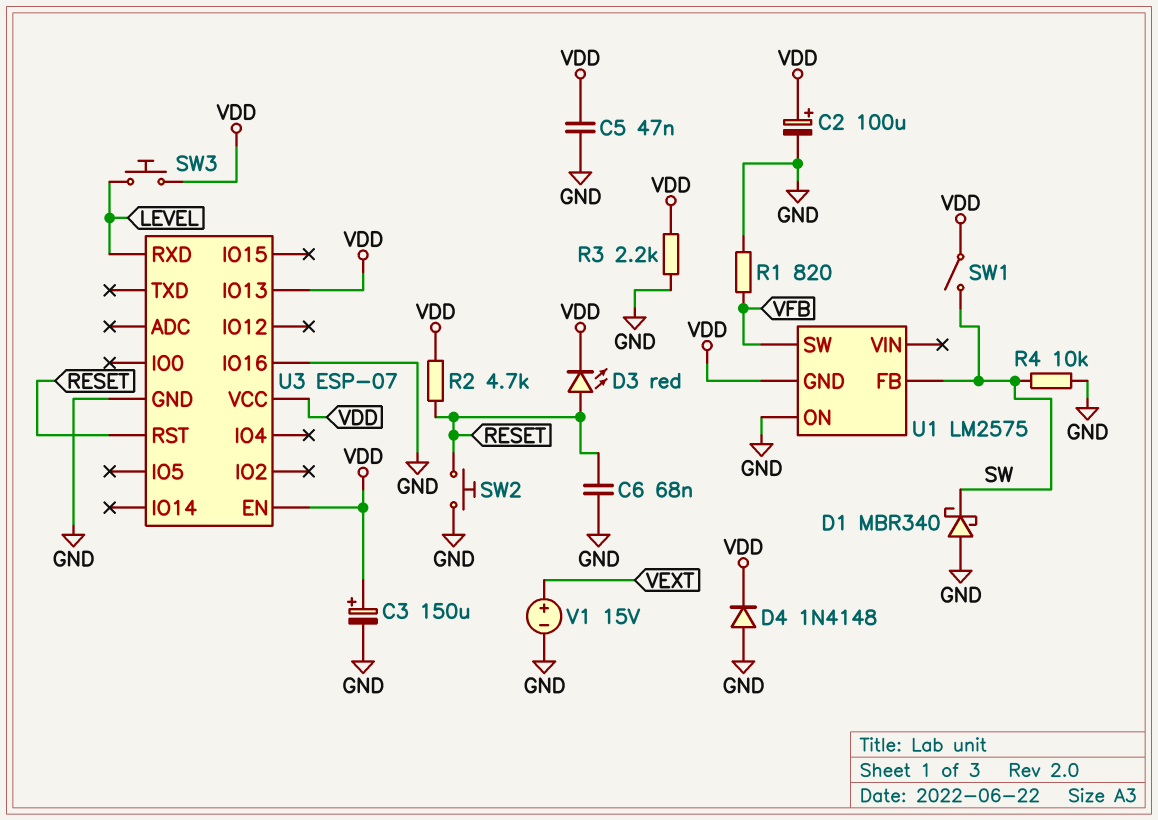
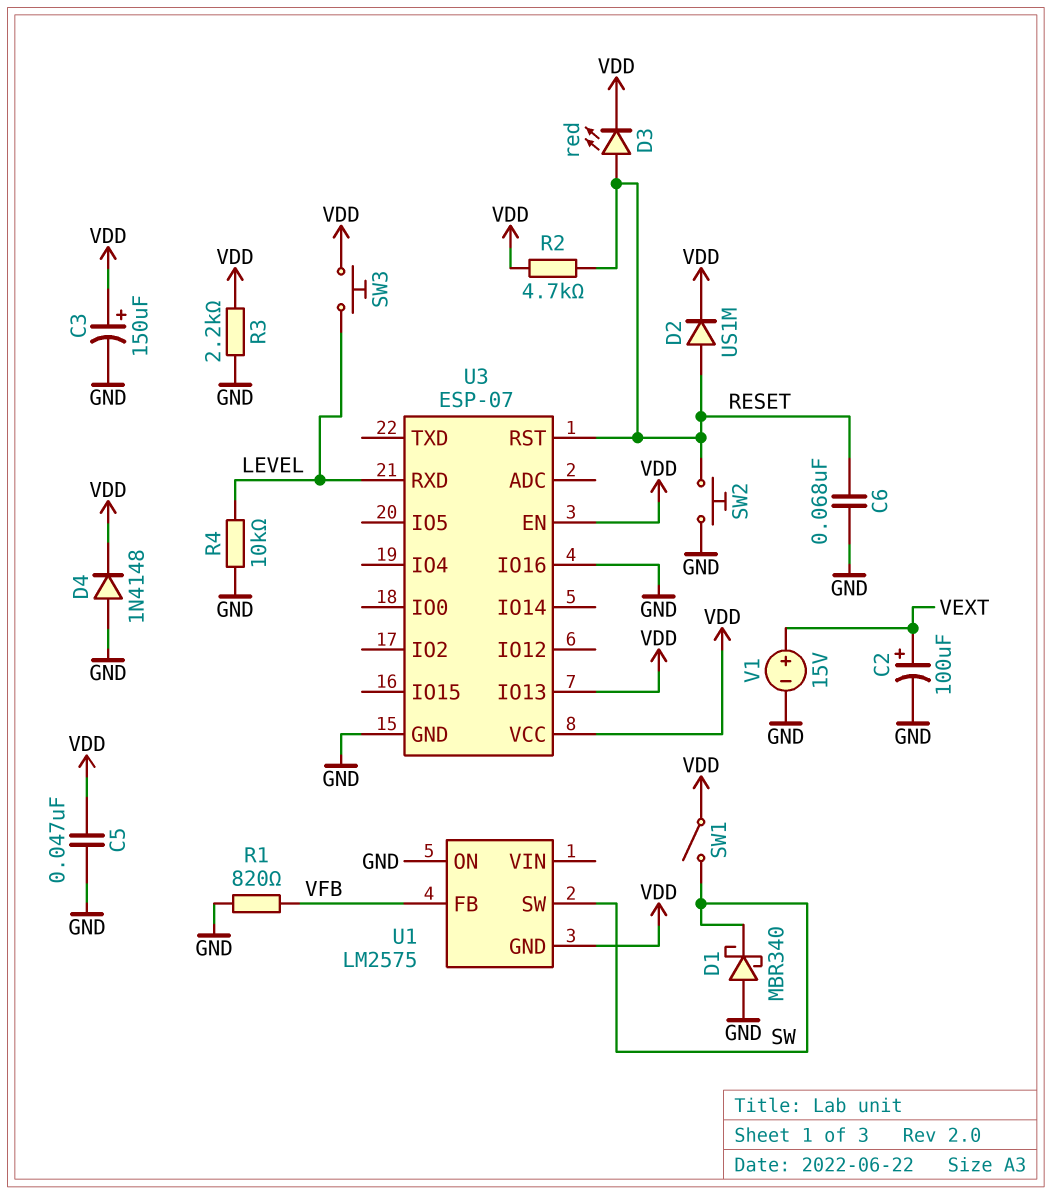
C2: 100uF (plus VDD, minus GND) -> 100uF (plus VEXT, minus GND)
D2: none -> diode US1M (A RESET, K VDD)
R4: 10k (GND, SW) -> 10k (GND, LEVEL)
U1 pin FB: SW -> VFB
U1 pin SW: VFB -> SW

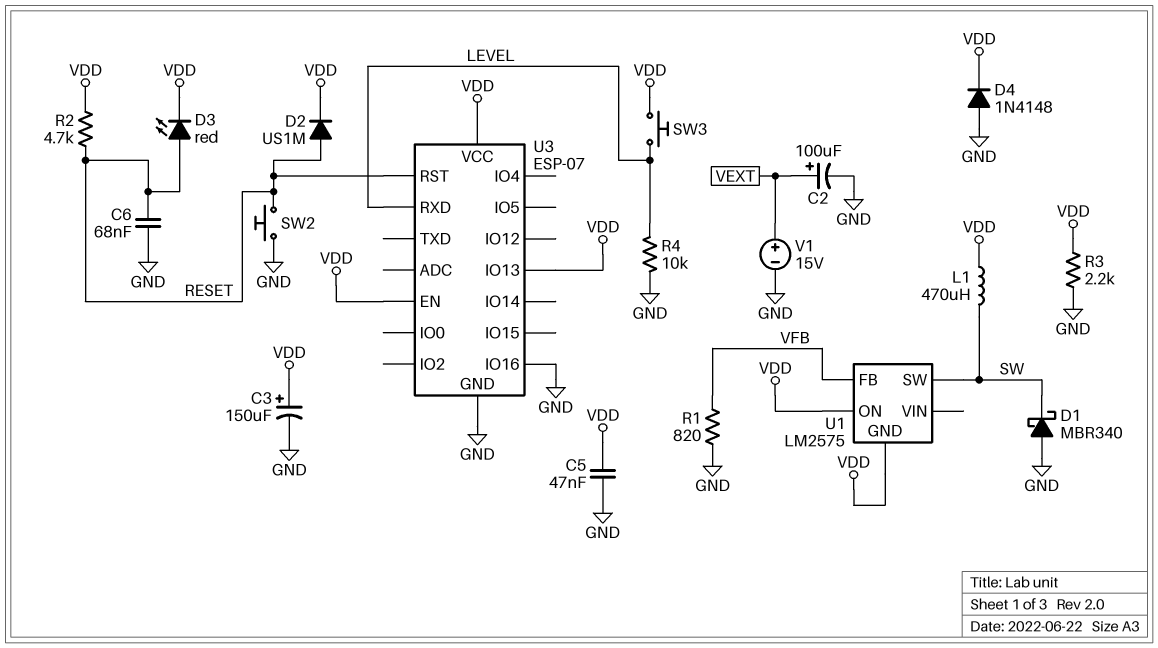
L1: none -> 470uH (SW, VDD)
SW1: switch (SW, VDD) -> none
U1 pin ON: GND -> VDD

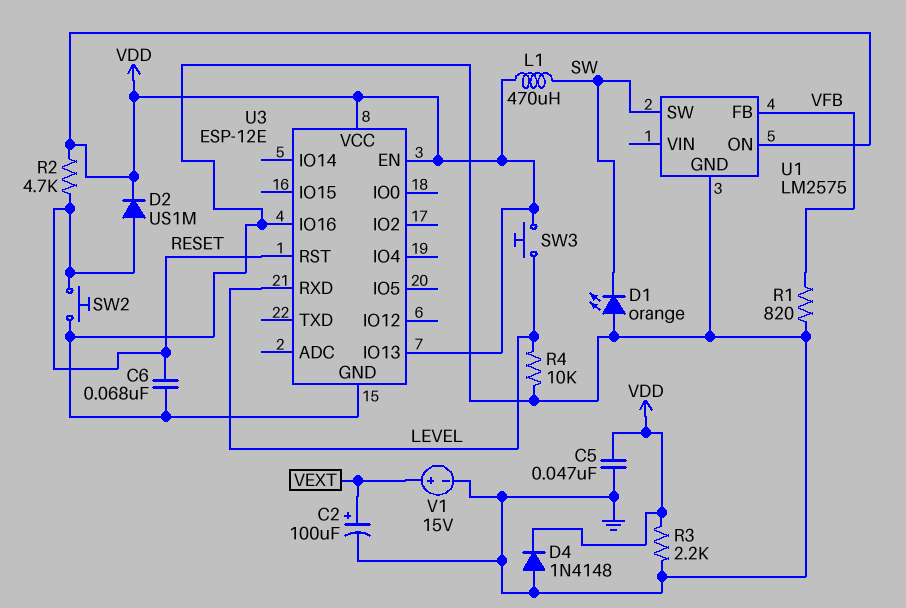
C3: 150uF (plus VDD, minus GND) -> none
D1: schottky MBR340 (A GND, K SW) -> LED orange (A GND, K SW)
D3: LED red (A RESET, K VDD) -> none
U1 pin GND: VDD -> GND
U3: ESP-07 -> ESP-12E

